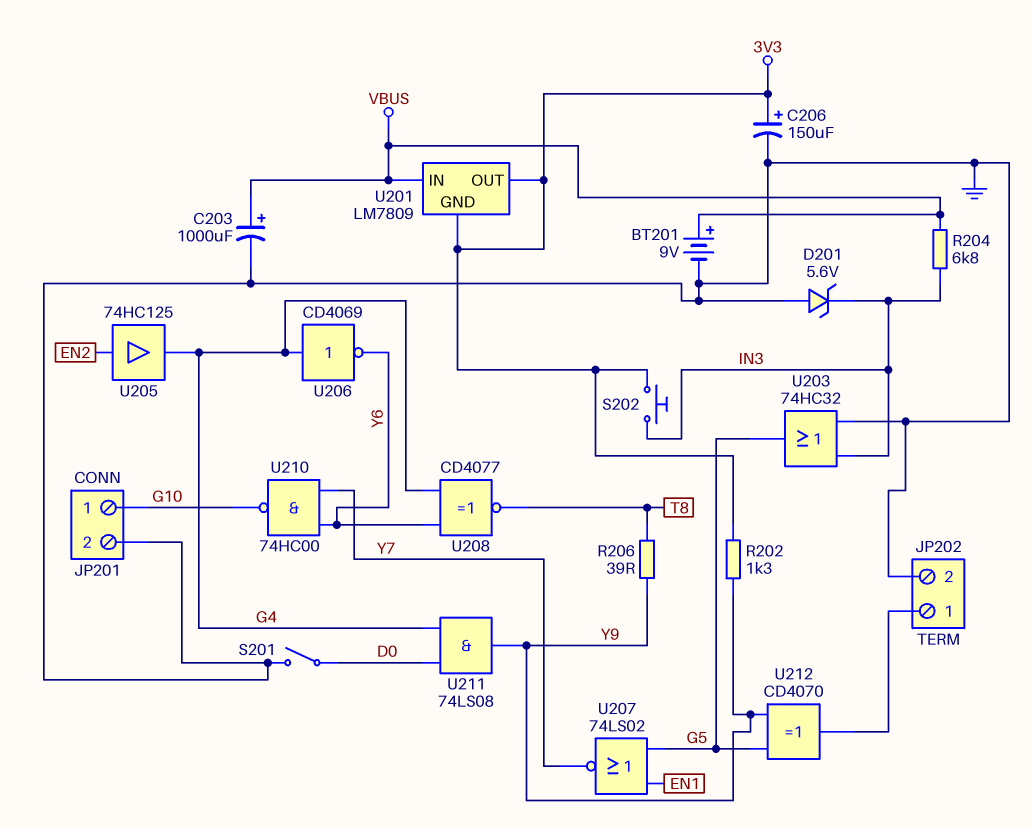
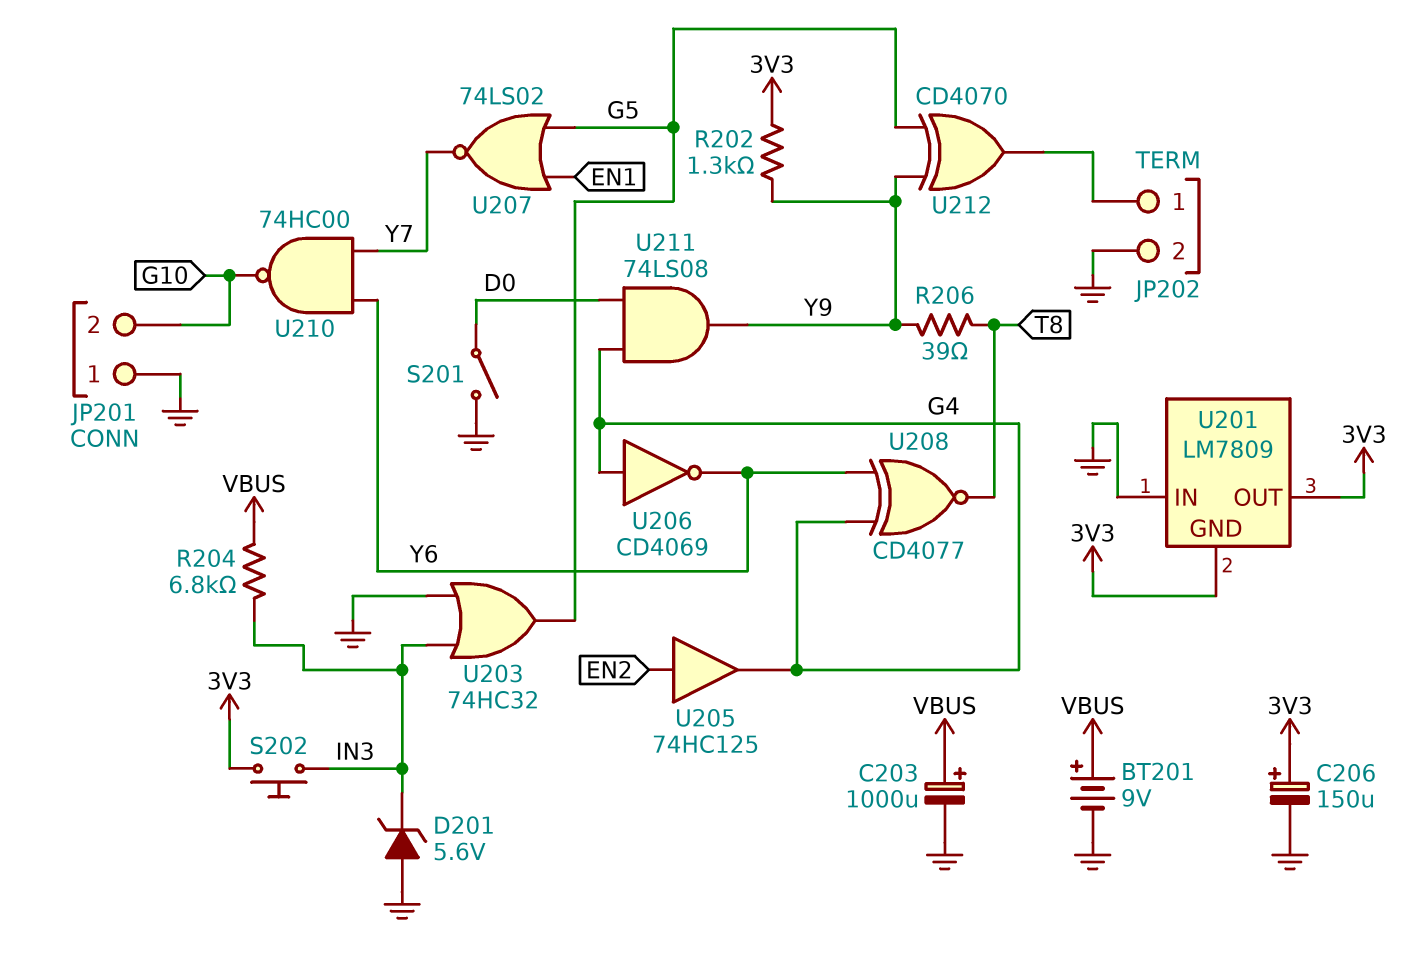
JP201 pin 1: G10 -> GND
JP201 pin 2: GND -> G10
U201 pin IN: VBUS -> GND

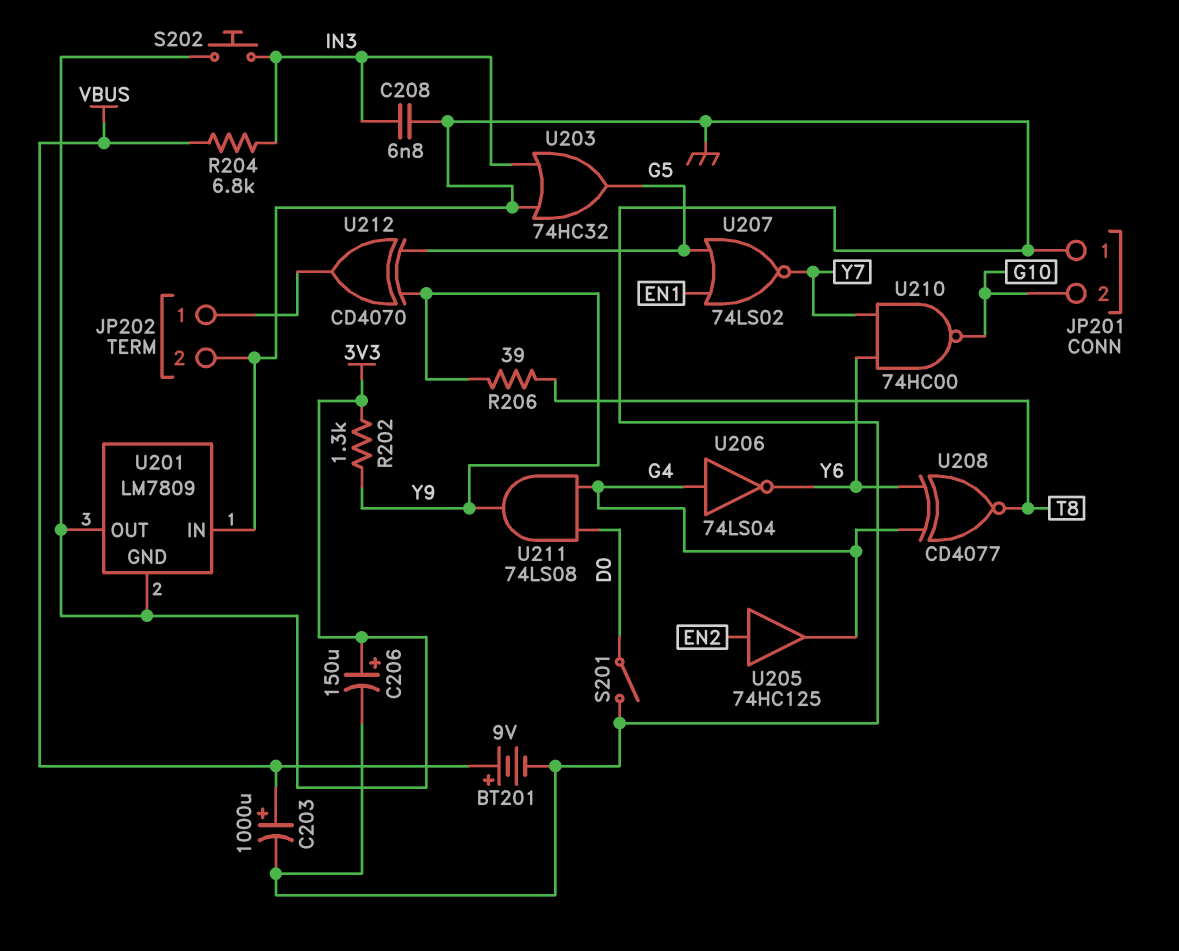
C208: none -> 6.8nF (GND, IN3)
D201: zener 5.6V (A GND, K IN3) -> none
U206: NOT CD4069 (in G4, out Y6) -> NOT 74LS04 (in G4, out Y6)

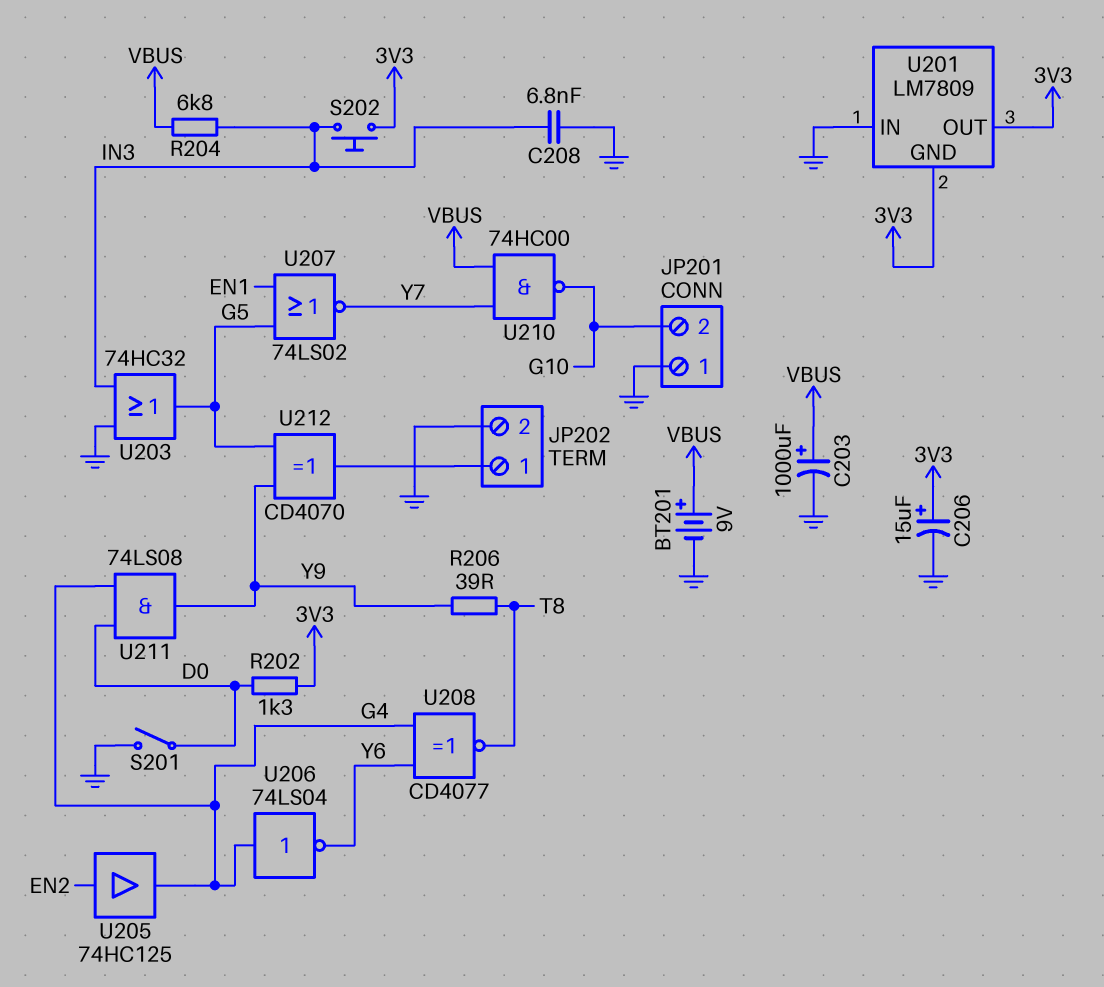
C206: 150uF (plus 3V3, minus GND) -> 15uF (plus 3V3, minus GND)
R202: 1.3k (3V3, Y9) -> 1.3k (3V3, D0)
U210: NAND 74HC00 (in Y6, in Y7, out G10) -> NAND 74HC00 (in VBUS, in Y7, out G10)

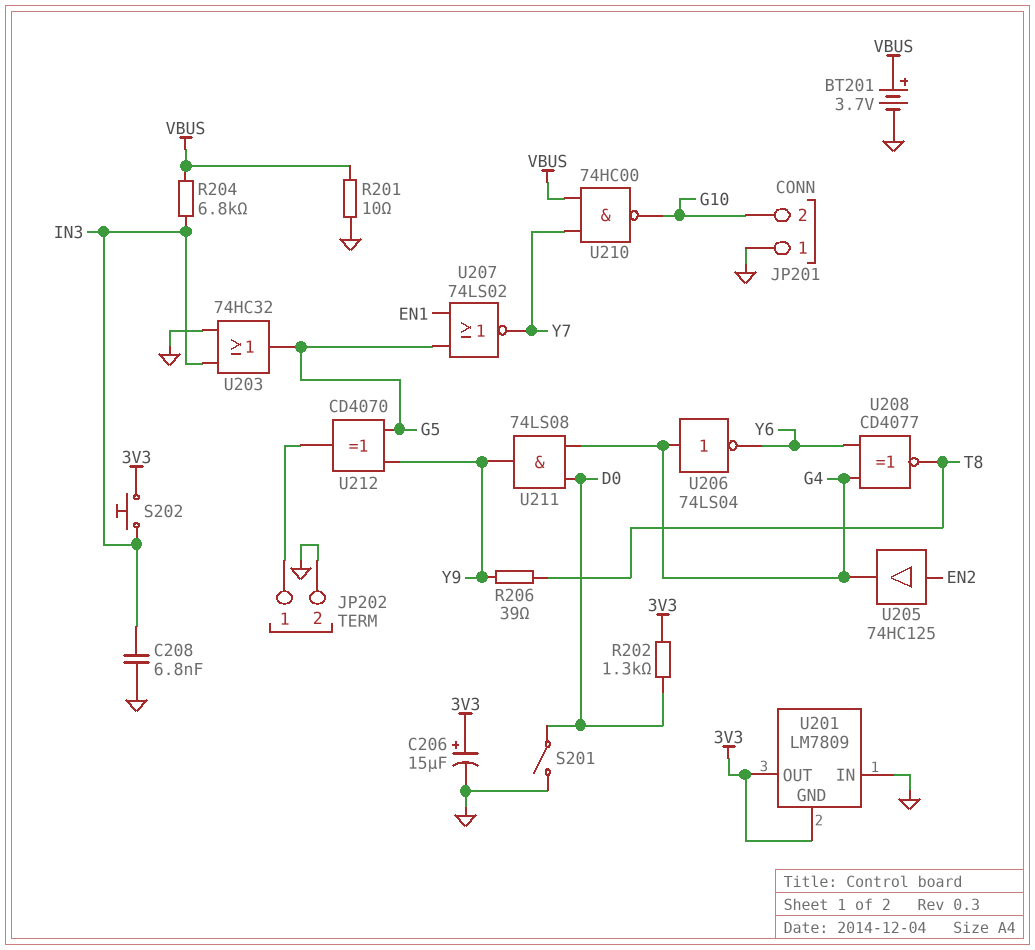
BT201: 9V (plus VBUS, minus GND) -> 3.7V (plus VBUS, minus GND)
C203: 1000uF (plus VBUS, minus GND) -> none
R201: none -> 10 (GND, VBUS)

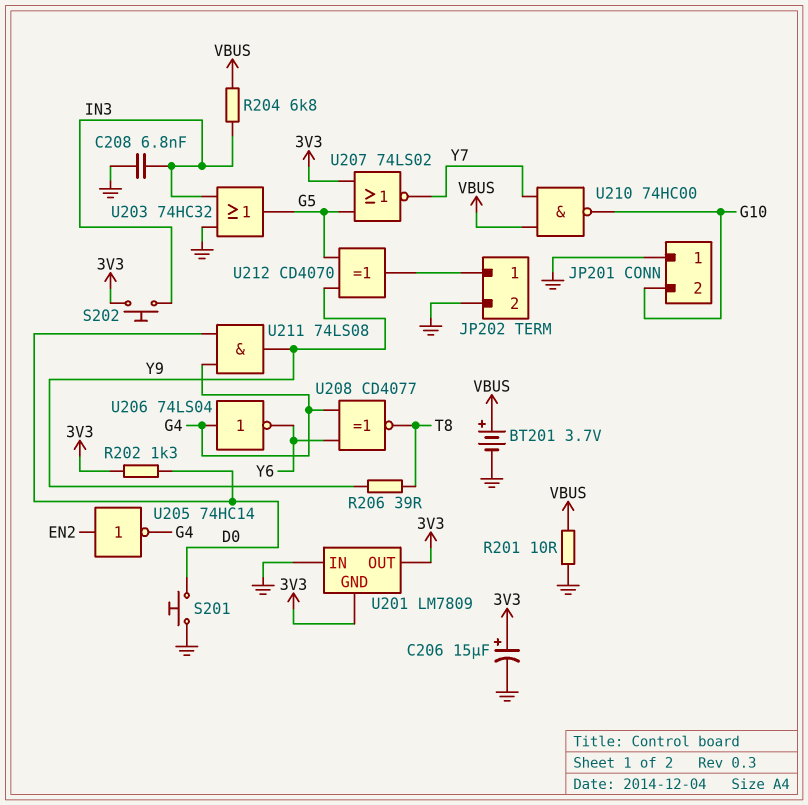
S201: switch (D0, GND) -> button (D0, GND)
U205: buffer 74HC125 (in EN2, out G4) -> NOT 74HC14 (in EN2, out G4)
U207: NOR 74LS02 (in EN1, in G5, out Y7) -> NOR 74LS02 (in 3V3, in G5, out Y7)

